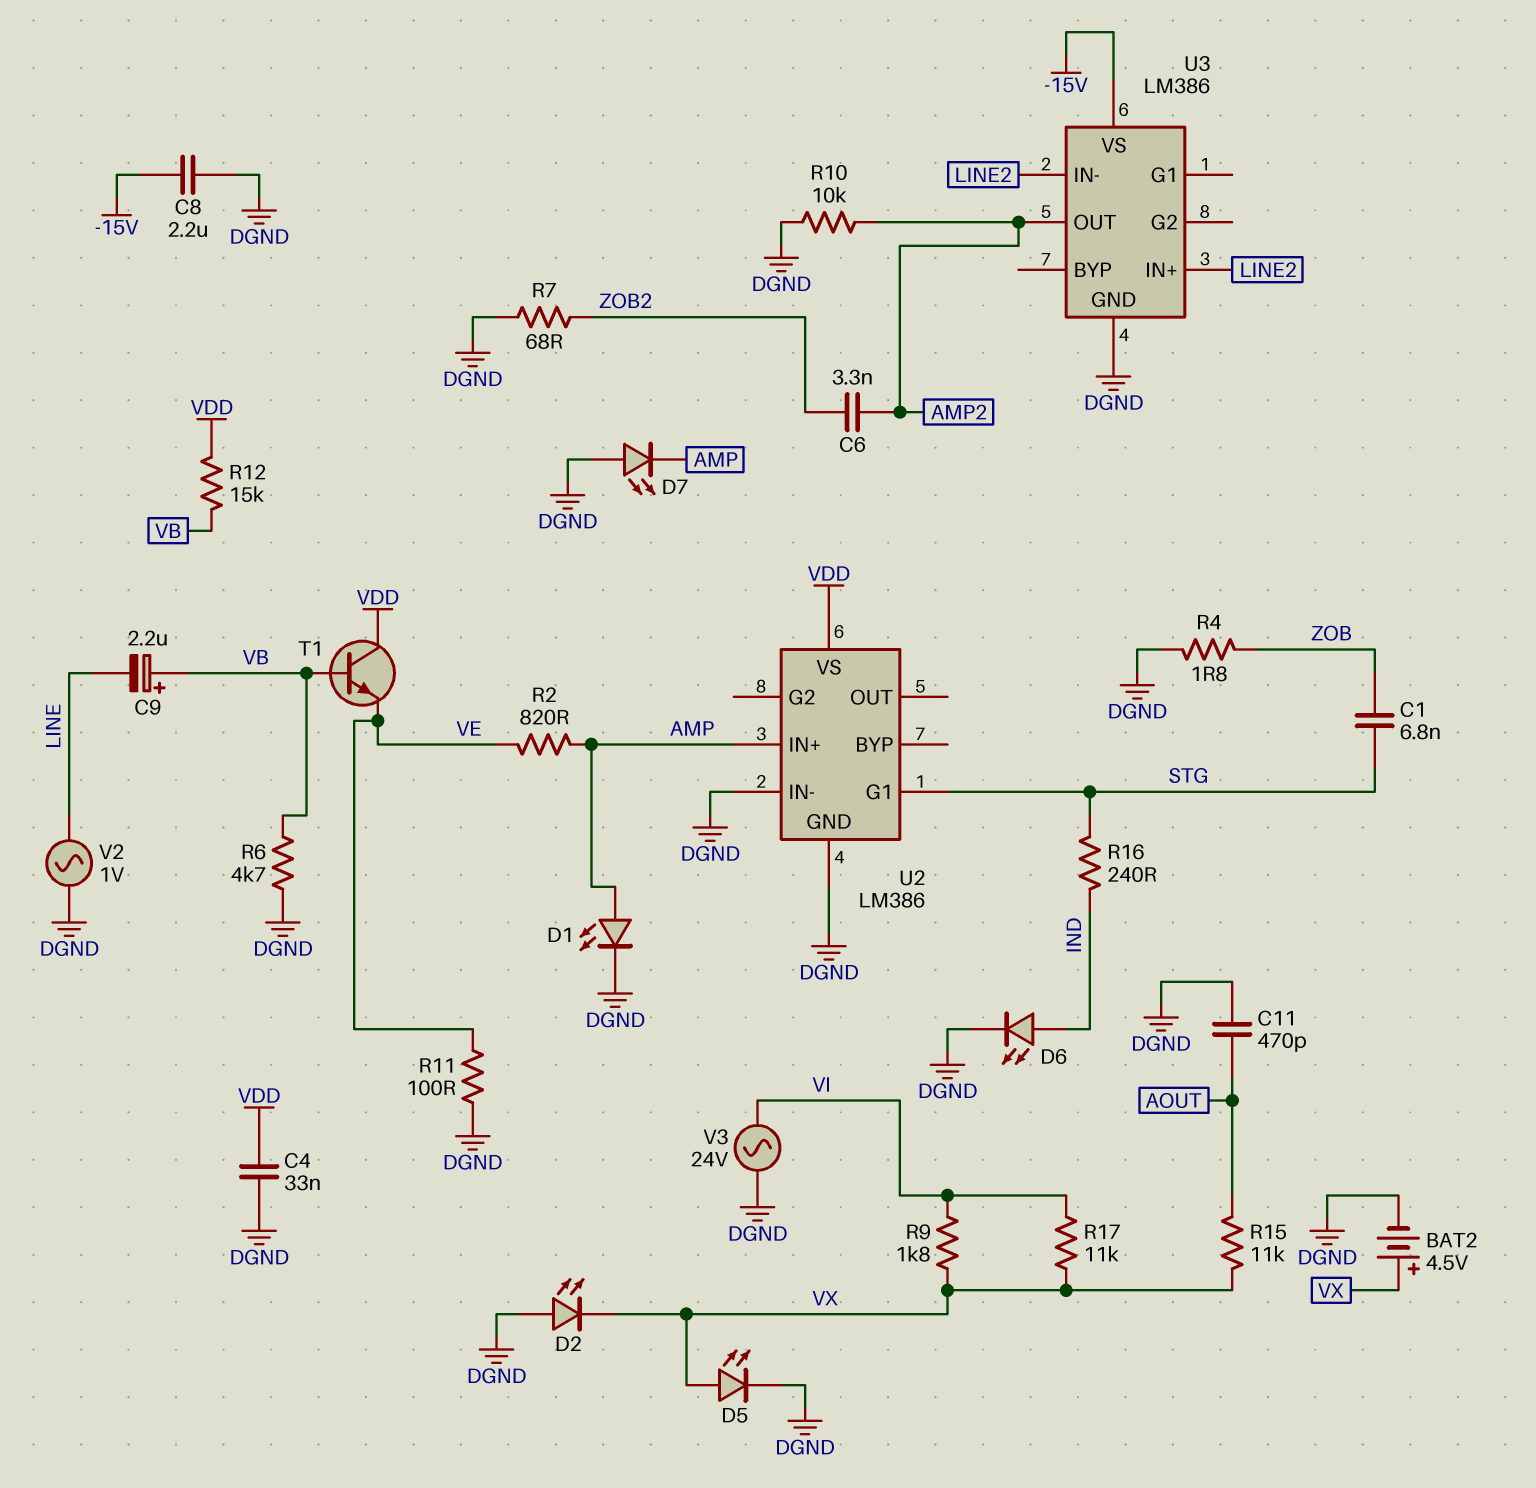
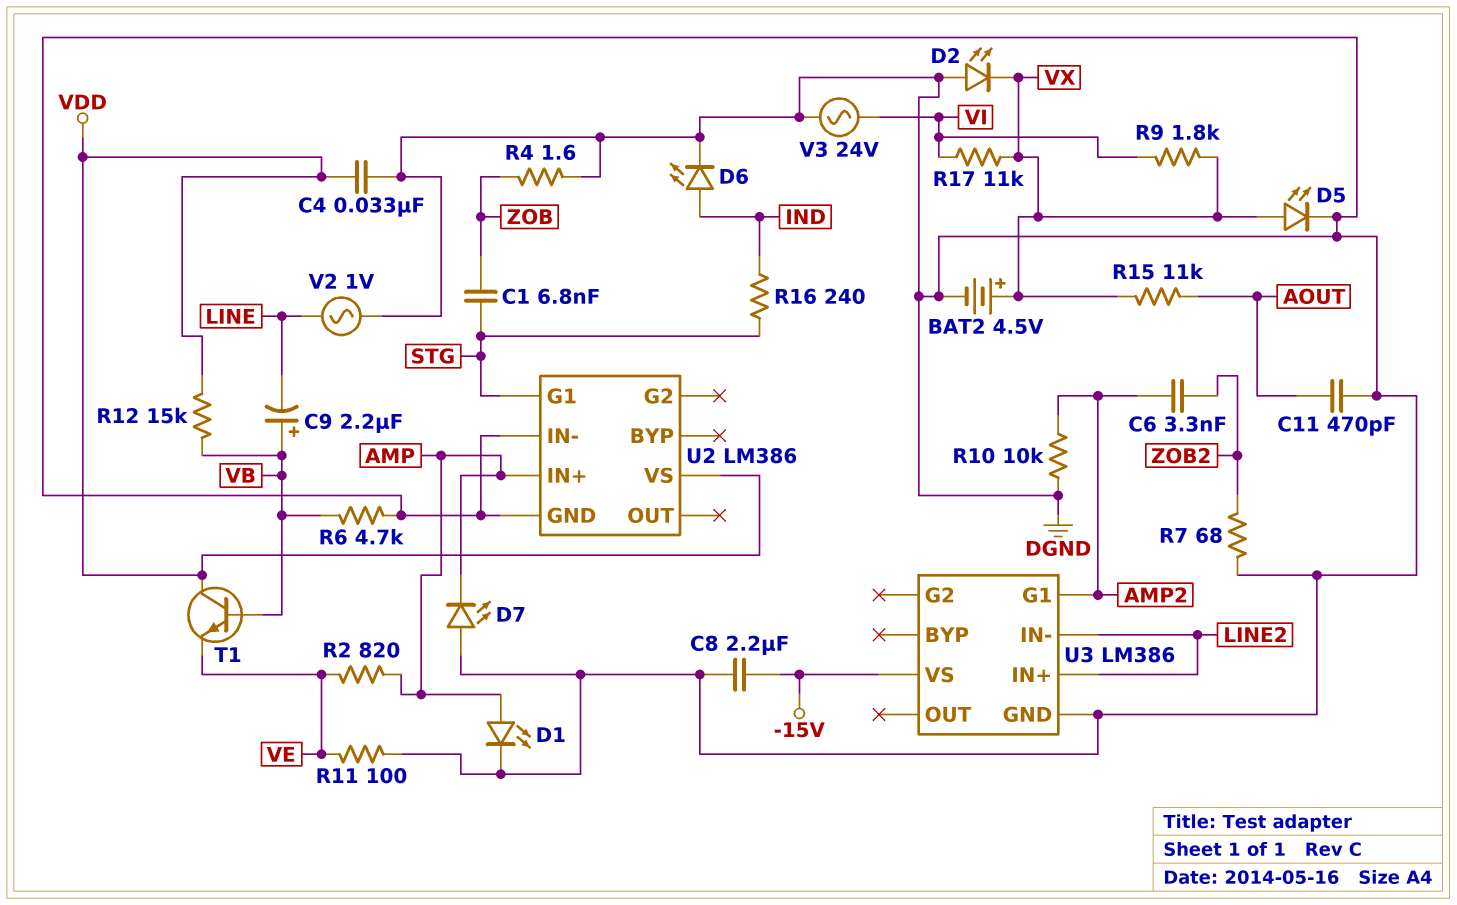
R4: 1.8 (DGND, ZOB) -> 1.6 (DGND, ZOB)
U3 pin G1: none -> AMP2
U3 pin OUT: AMP2 -> none

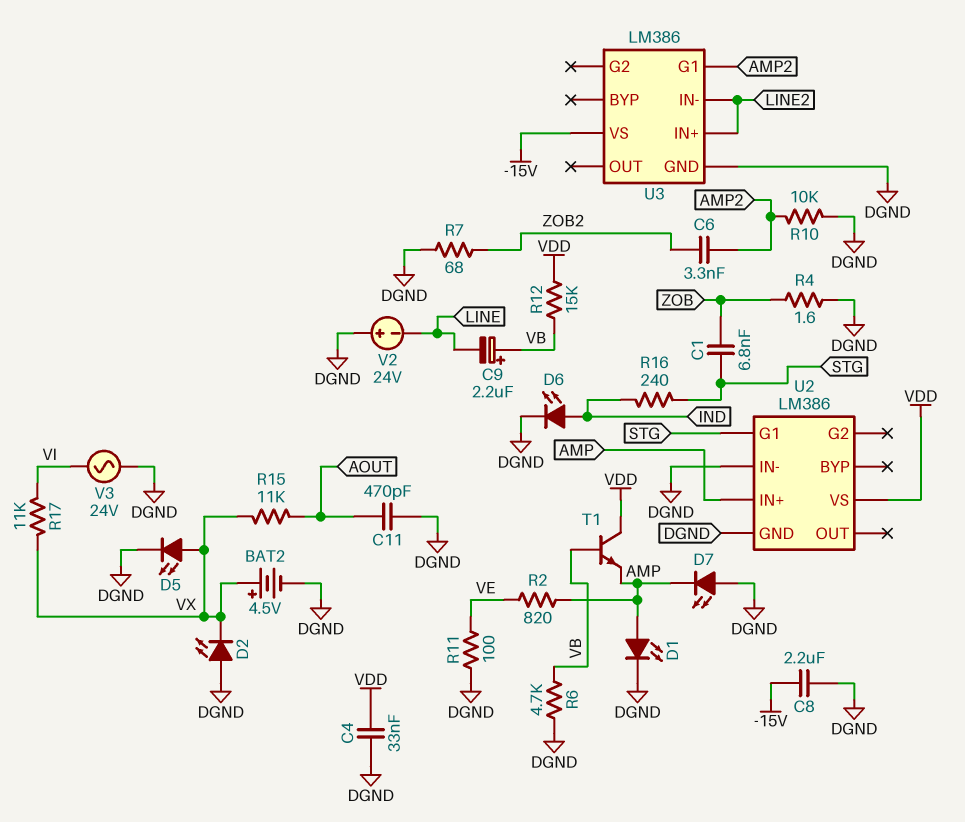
R9: 1.8k (VI, VX) -> none
T1: NPN (B VB, C VDD, E VE) -> NPN (B VB, C VDD, E AMP)
V2: AC 1V (DGND, LINE) -> 24V (plus DGND, minus LINE)

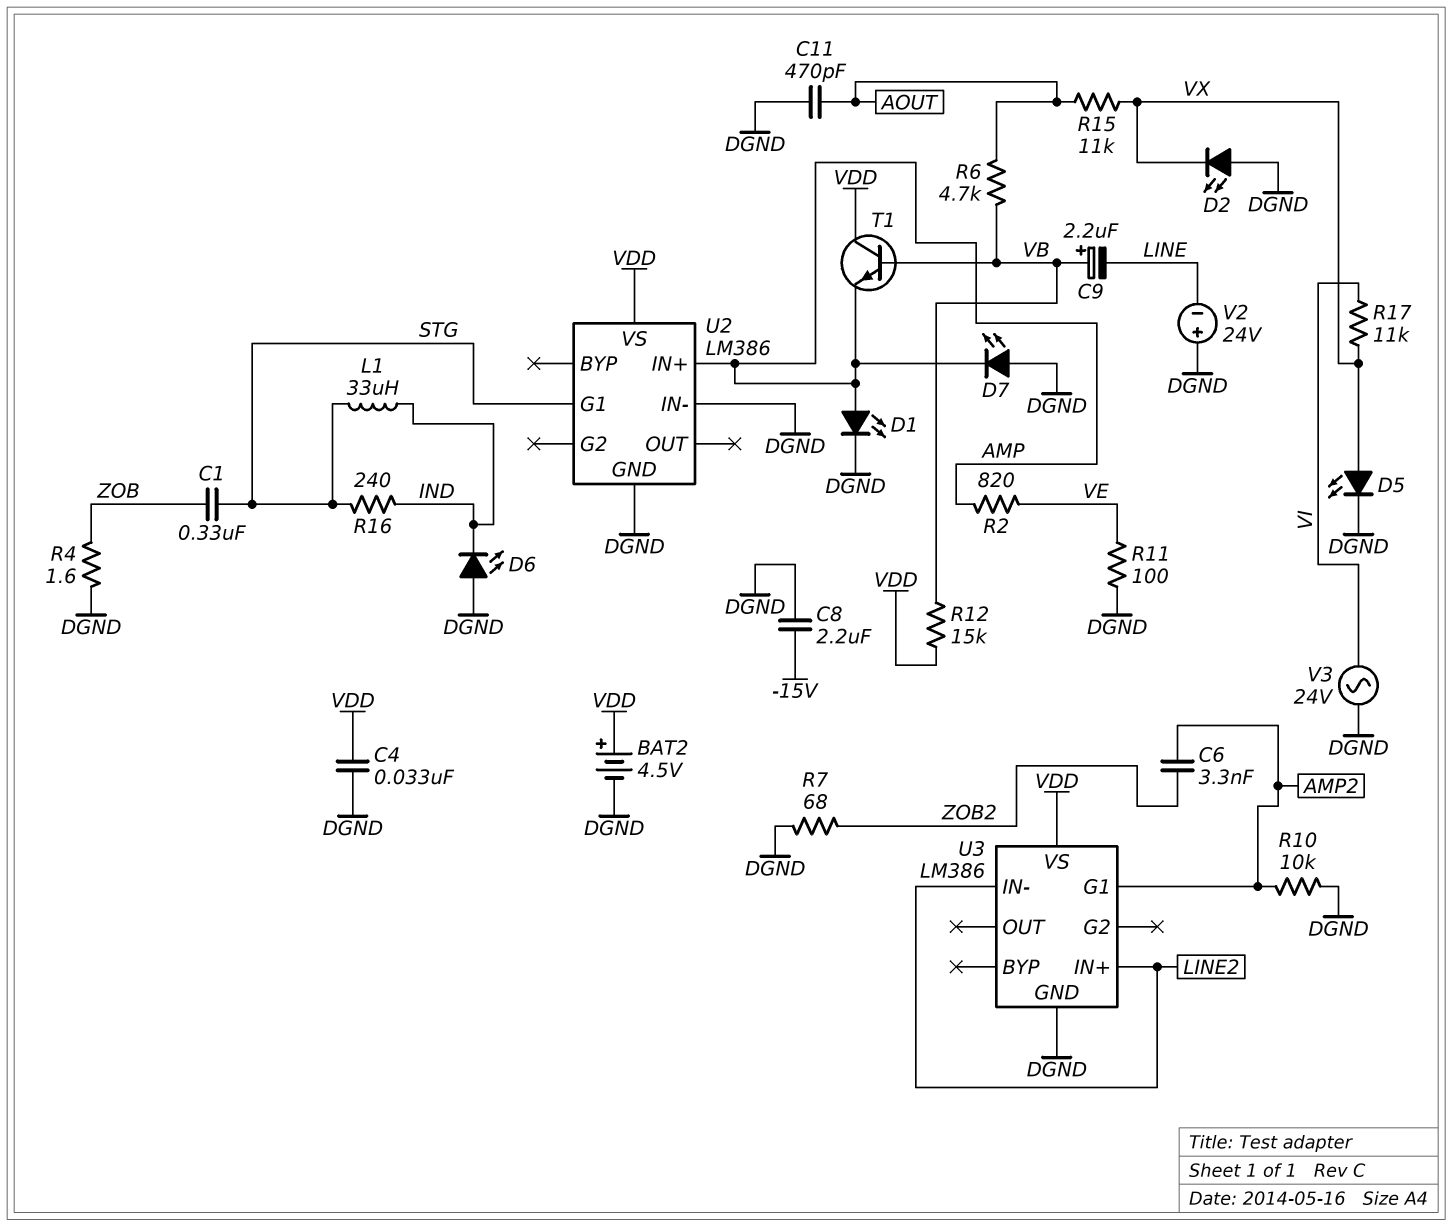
BAT2: 4.5V (plus VX, minus DGND) -> 4.5V (plus VDD, minus DGND)
C1: 6.8nF (STG, ZOB) -> 330nF (STG, ZOB)
D6: LED (A IND, K DGND) -> LED (A DGND, K IND)
L1: none -> 33uH (IND, STG)
R6: 4.7k (DGND, VB) -> 4.7k (AOUT, VB)
U3 pin VS: -15V -> VDD

